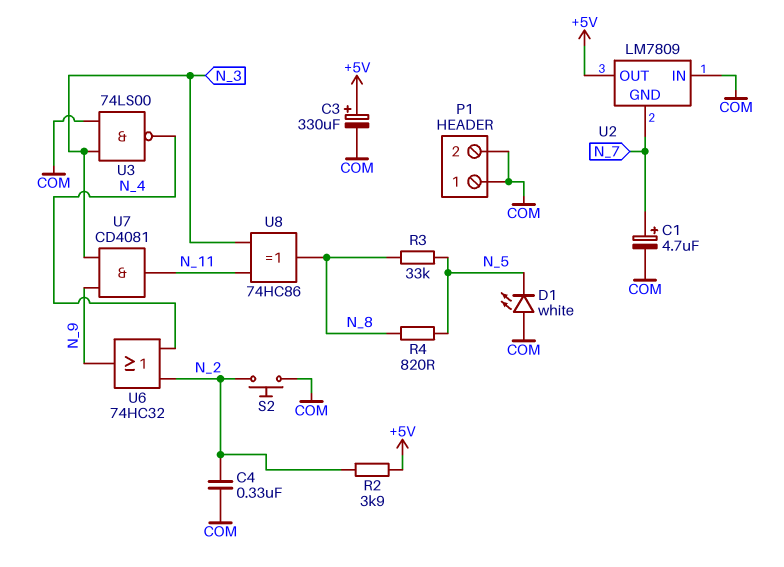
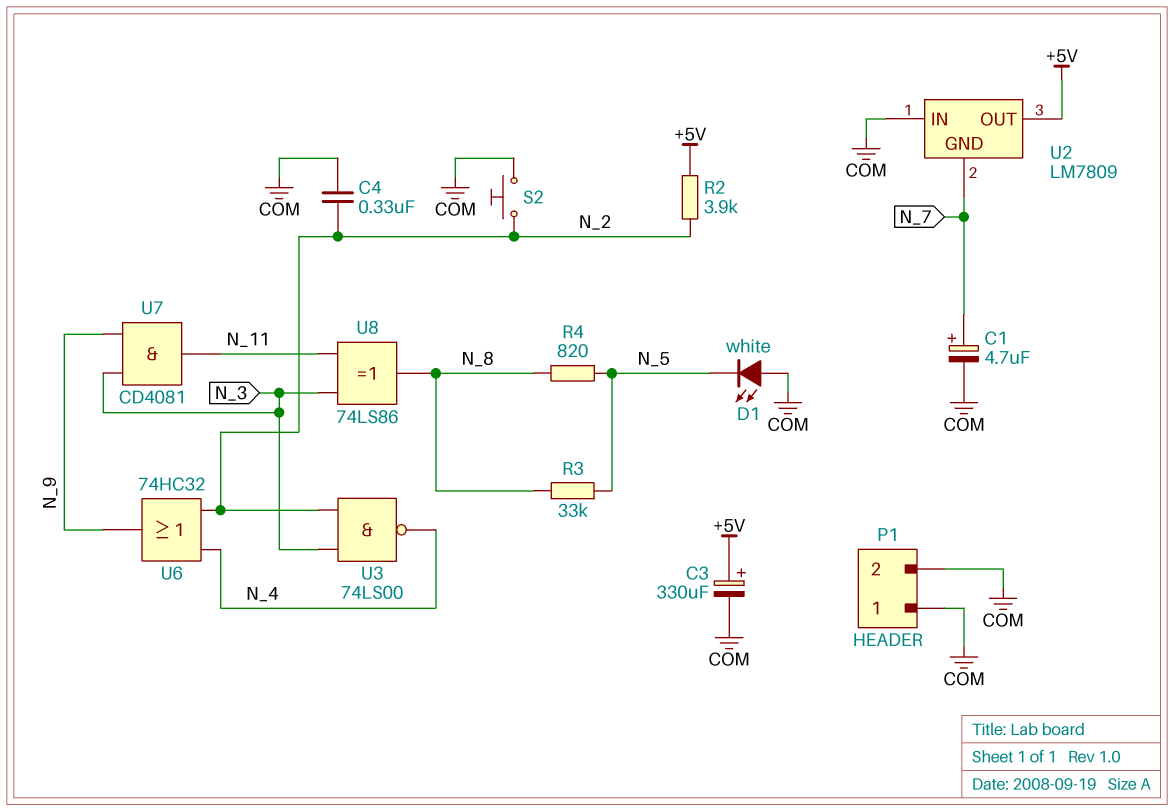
U3: NAND 74LS00 (in COM, in N_3, out N_4) -> NAND 74LS00 (in N_2, in N_3, out N_4)
U8: XOR 74HC86 (in N_3, in N_11, out N_8) -> XOR 74LS86 (in N_3, in N_11, out N_8)

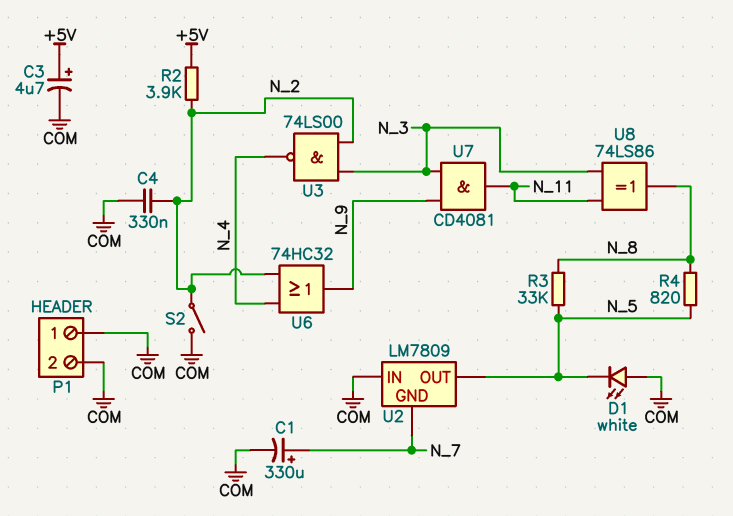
C1: 4.7uF (plus N_7, minus COM) -> 330uF (plus N_7, minus COM)
C3: 330uF (plus +5V, minus COM) -> 4.7uF (plus +5V, minus COM)
S2: button (COM, N_2) -> switch (COM, N_2)
U2 pin OUT: +5V -> N_5

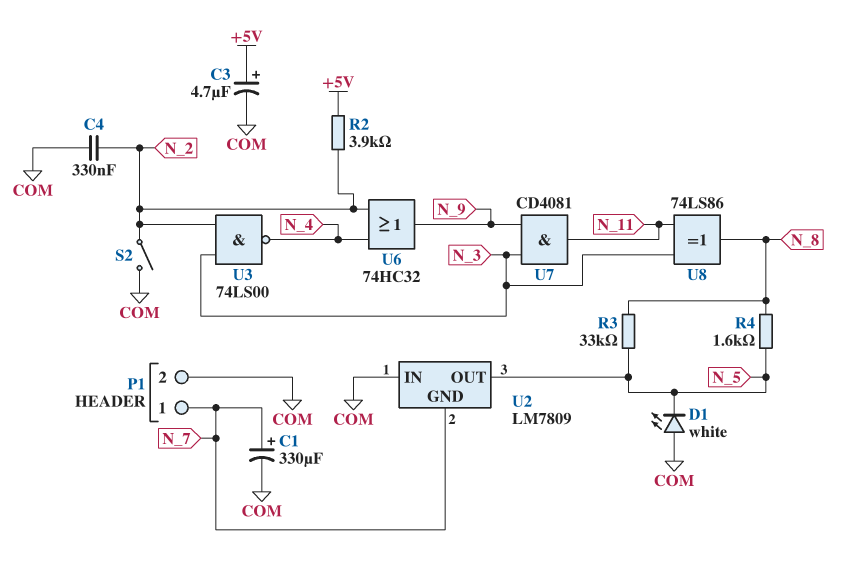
P1 pin 1: COM -> N_7
R4: 820 (N_5, N_8) -> 1.6k (N_5, N_8)

